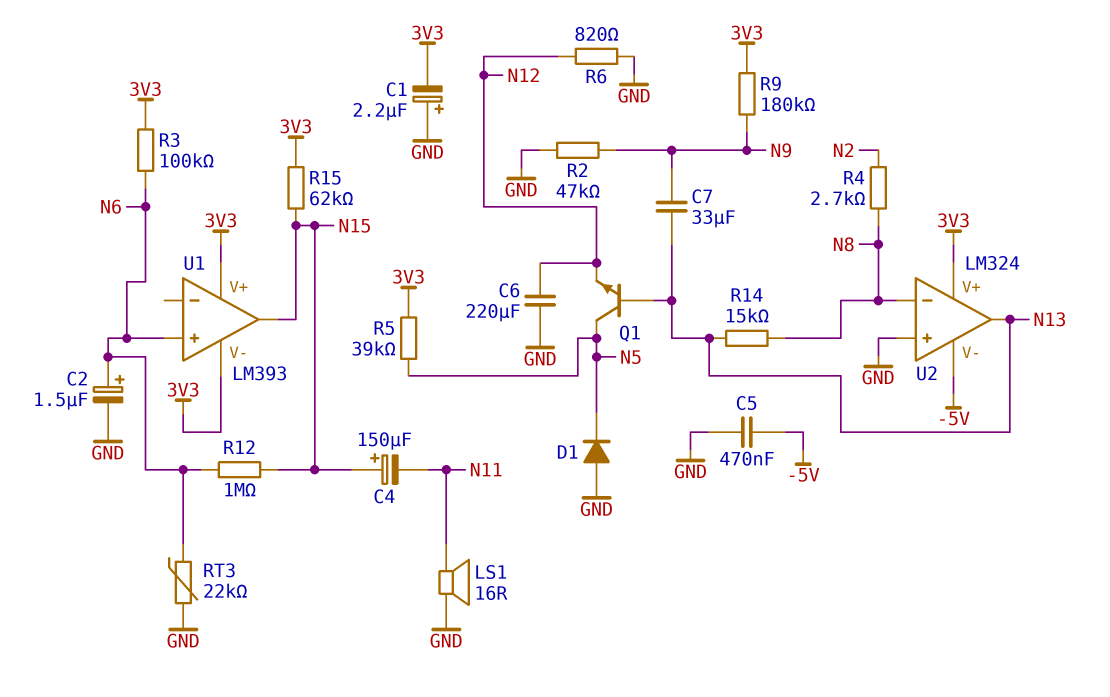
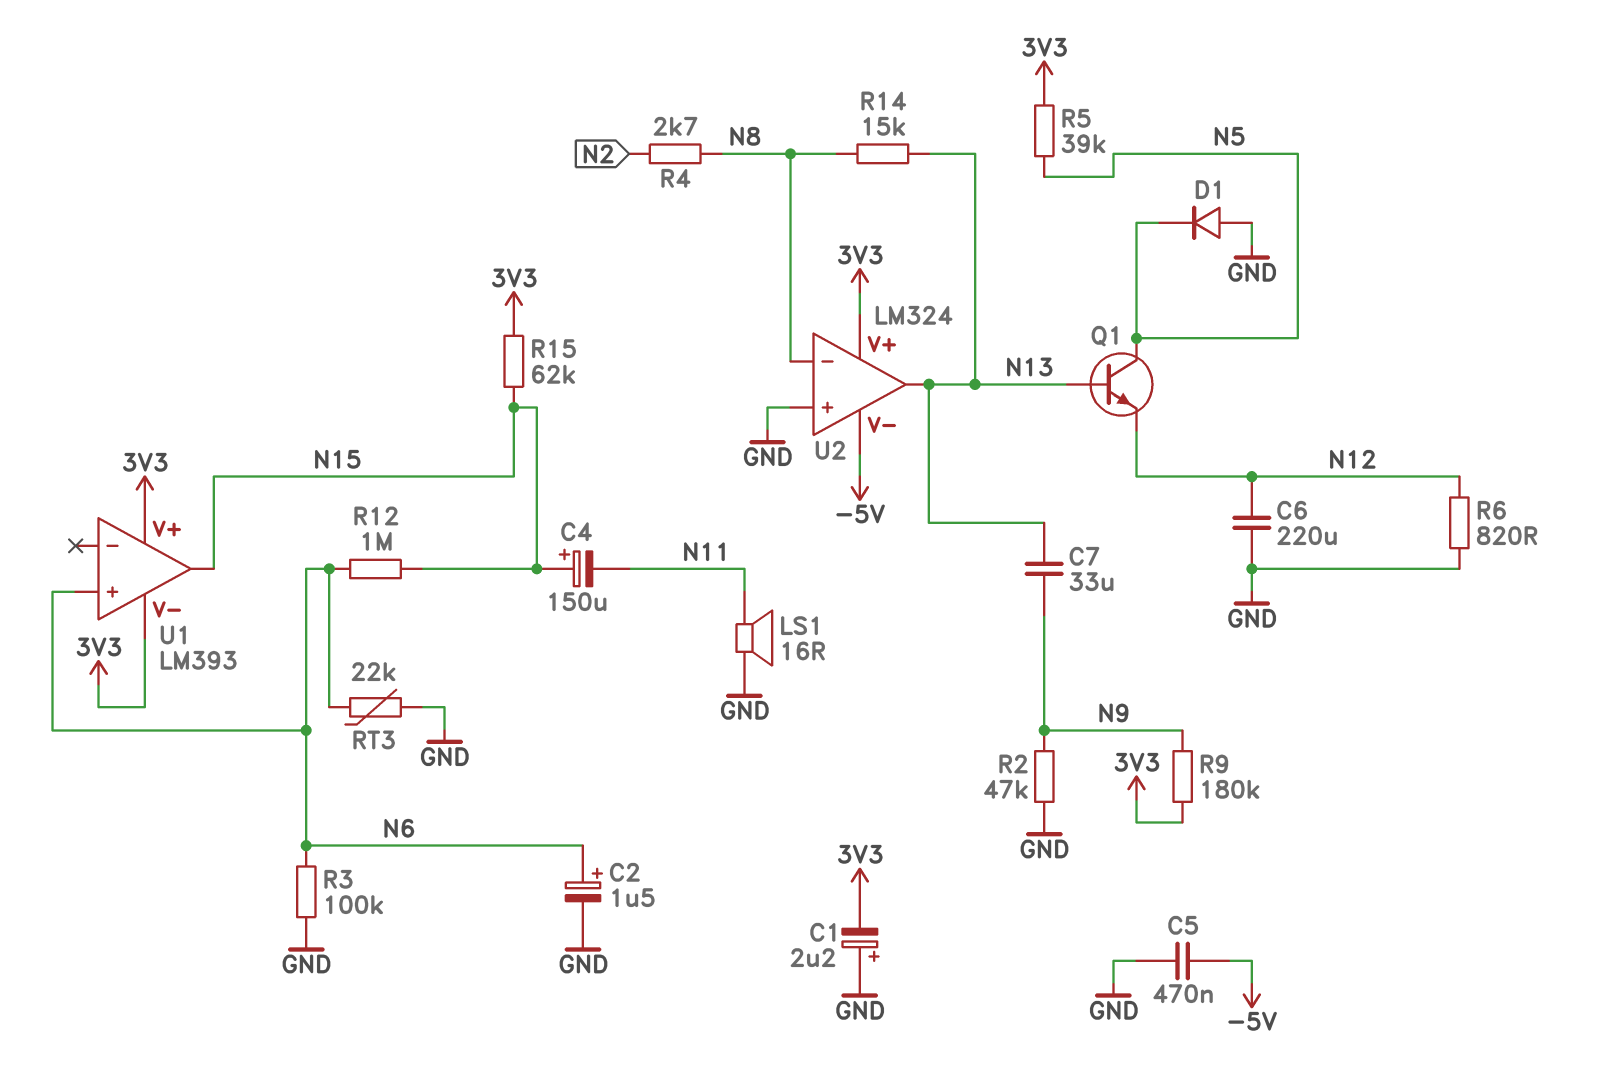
R3: 100k (3V3, N6) -> 100k (GND, N6)

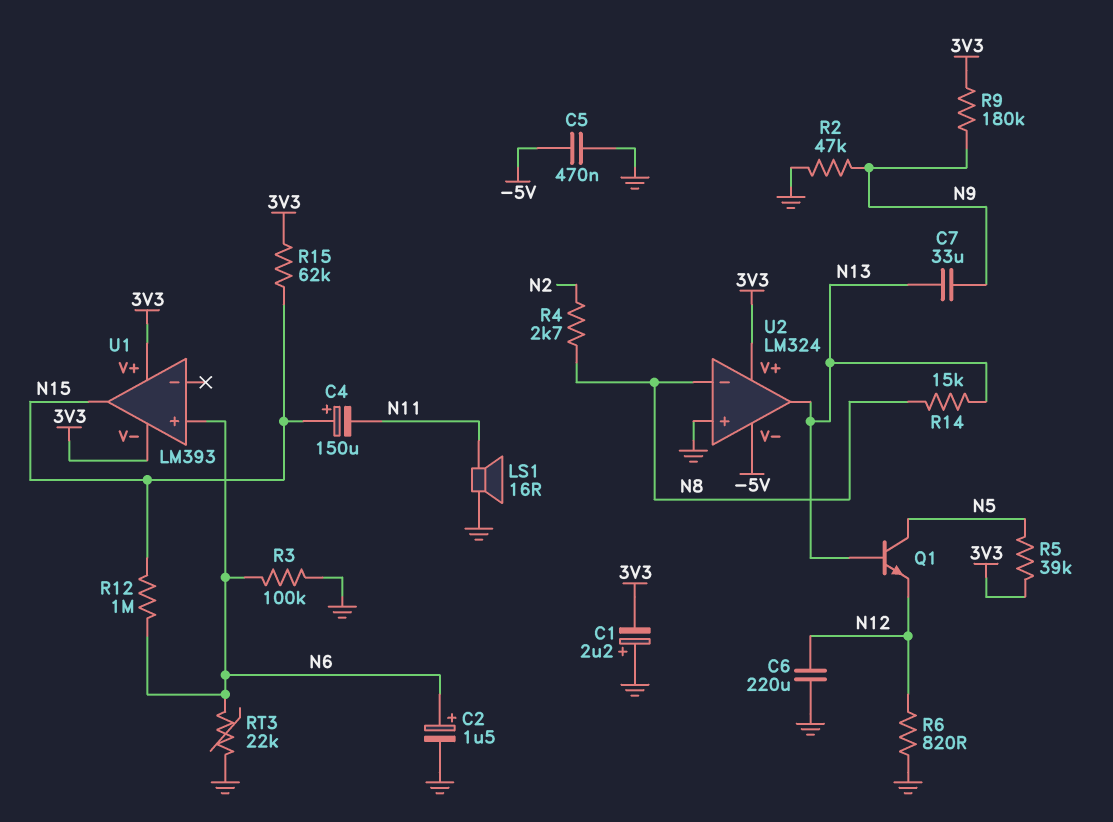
D1: diode (A GND, K N5) -> none

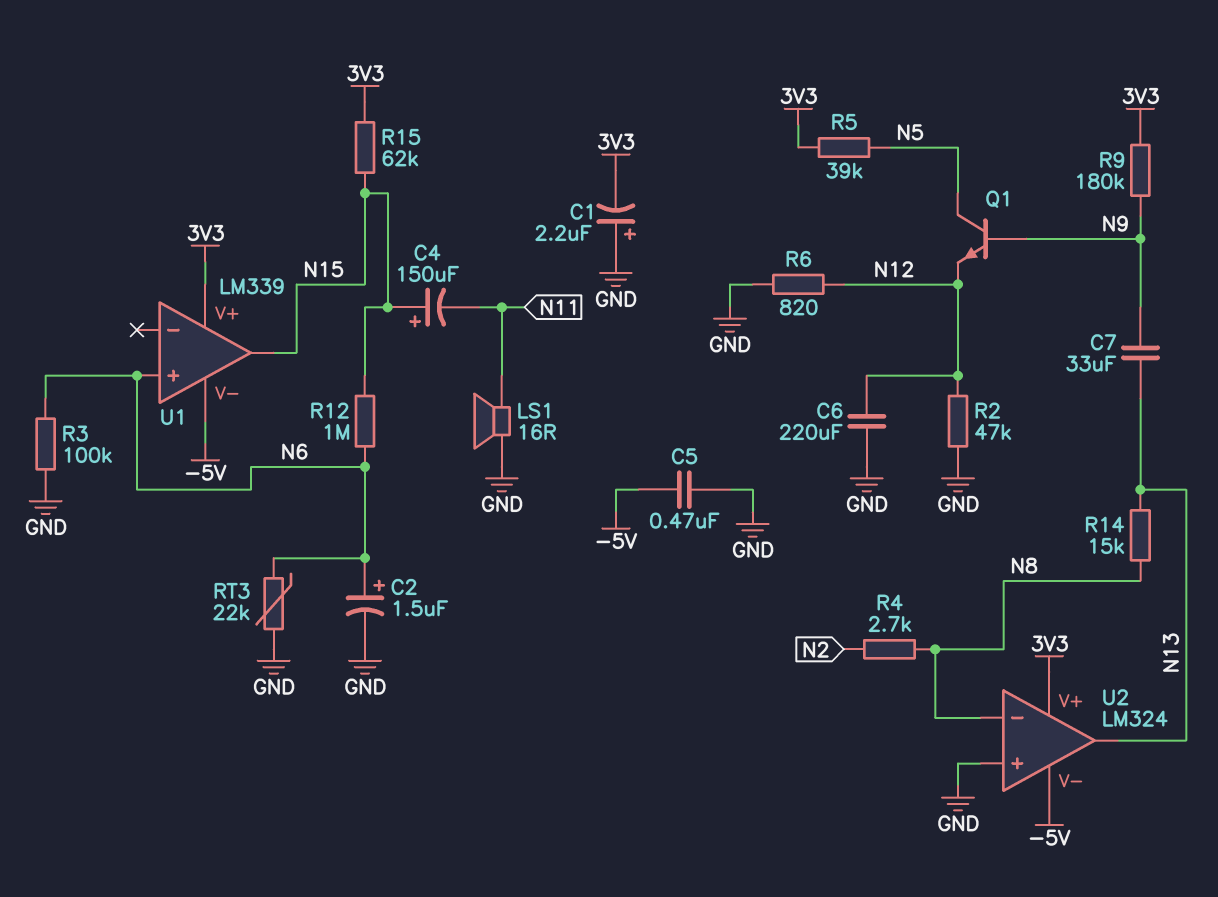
Q1: NPN (B N13, C N5, E N12) -> NPN (B N9, C N5, E N12)
R2: 47k (GND, N9) -> 47k (GND, N12)
U1: LM393 -> LM339
U1 pin V-: 3V3 -> -5V

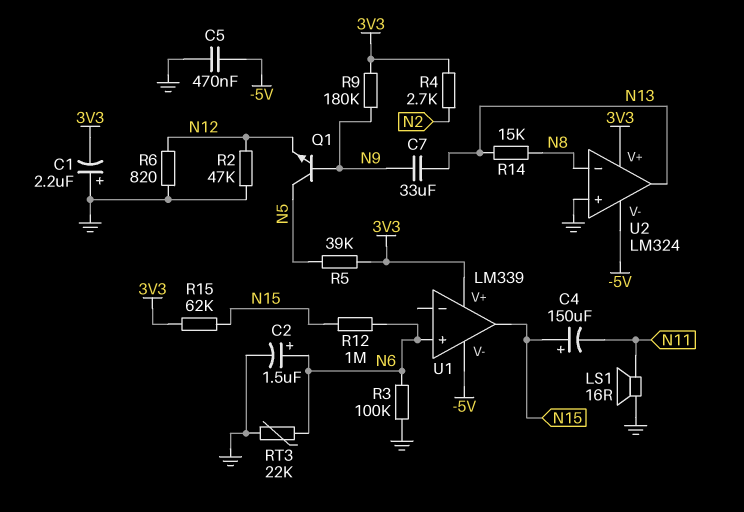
C6: 220uF (GND, N12) -> none
R4: 2.7k (N2, N8) -> 2.7k (3V3, N2)

